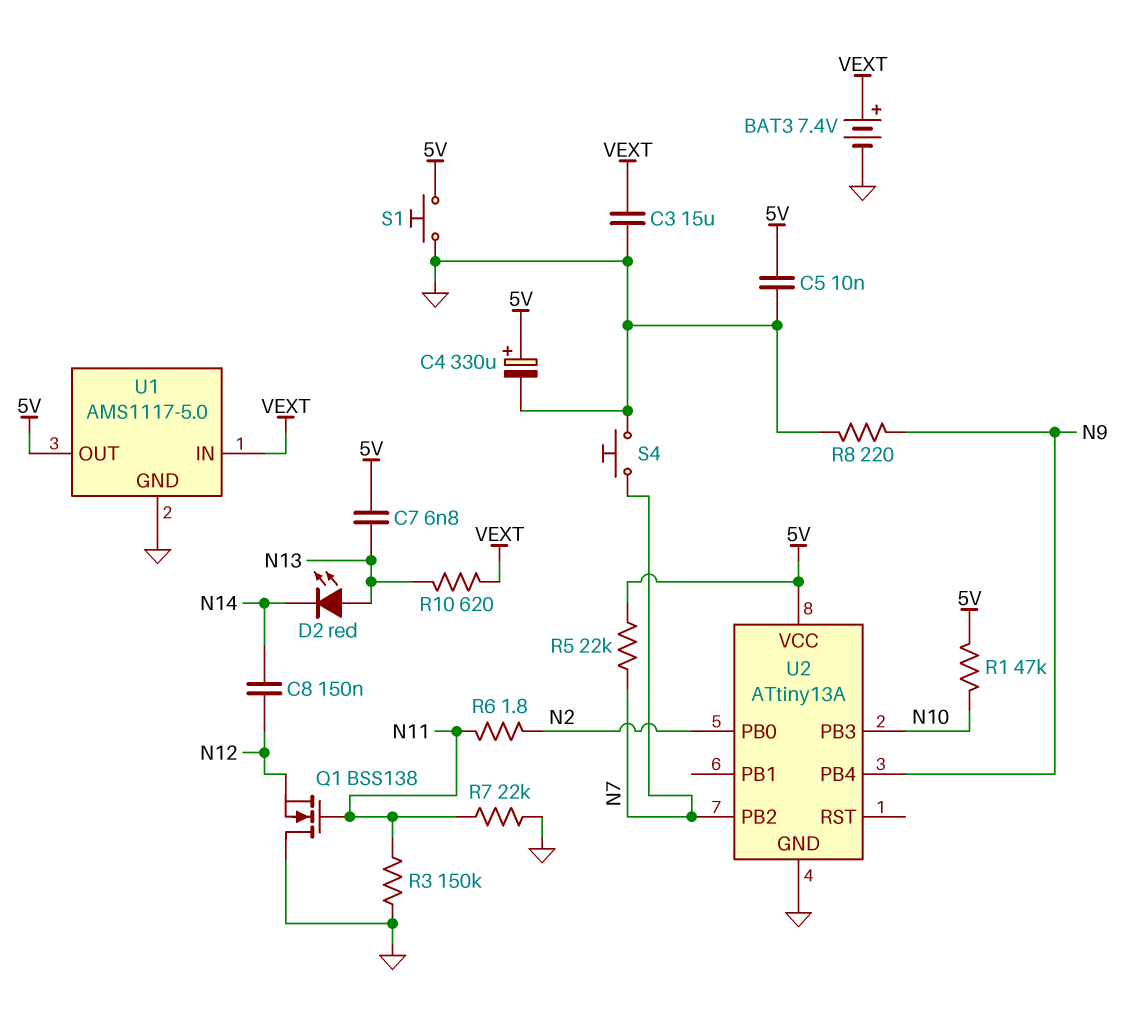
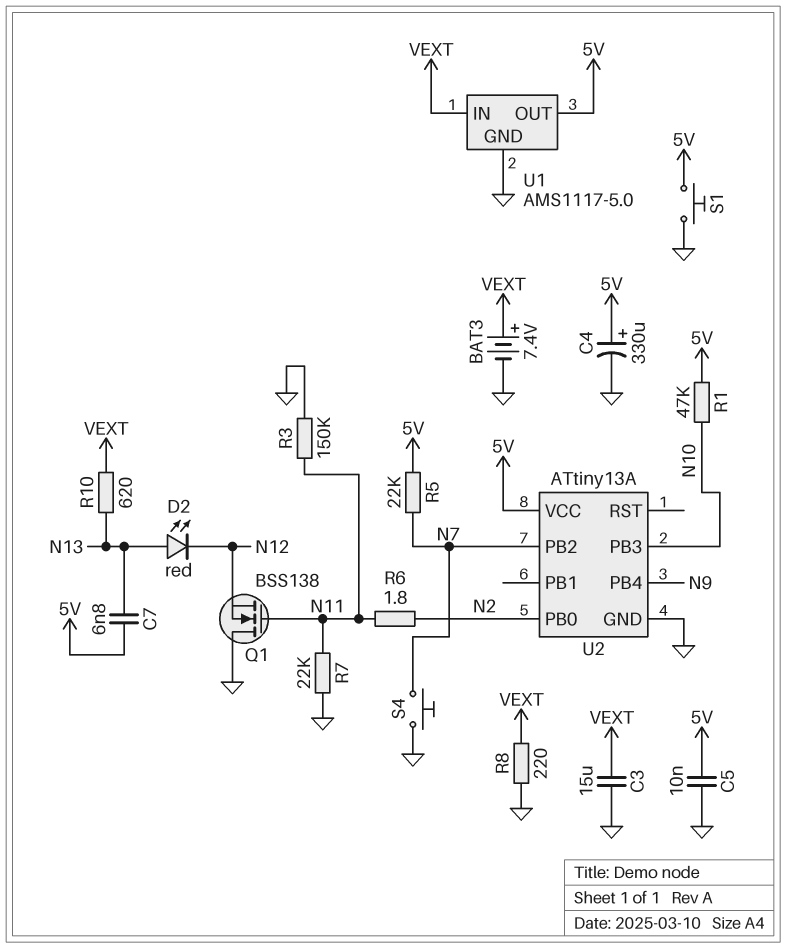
C8: 150nF (N12, N14) -> none
D2: LED red (A N13, K N14) -> LED red (A N13, K N12)
R8: 220 (GND, N9) -> 220 (GND, VEXT)

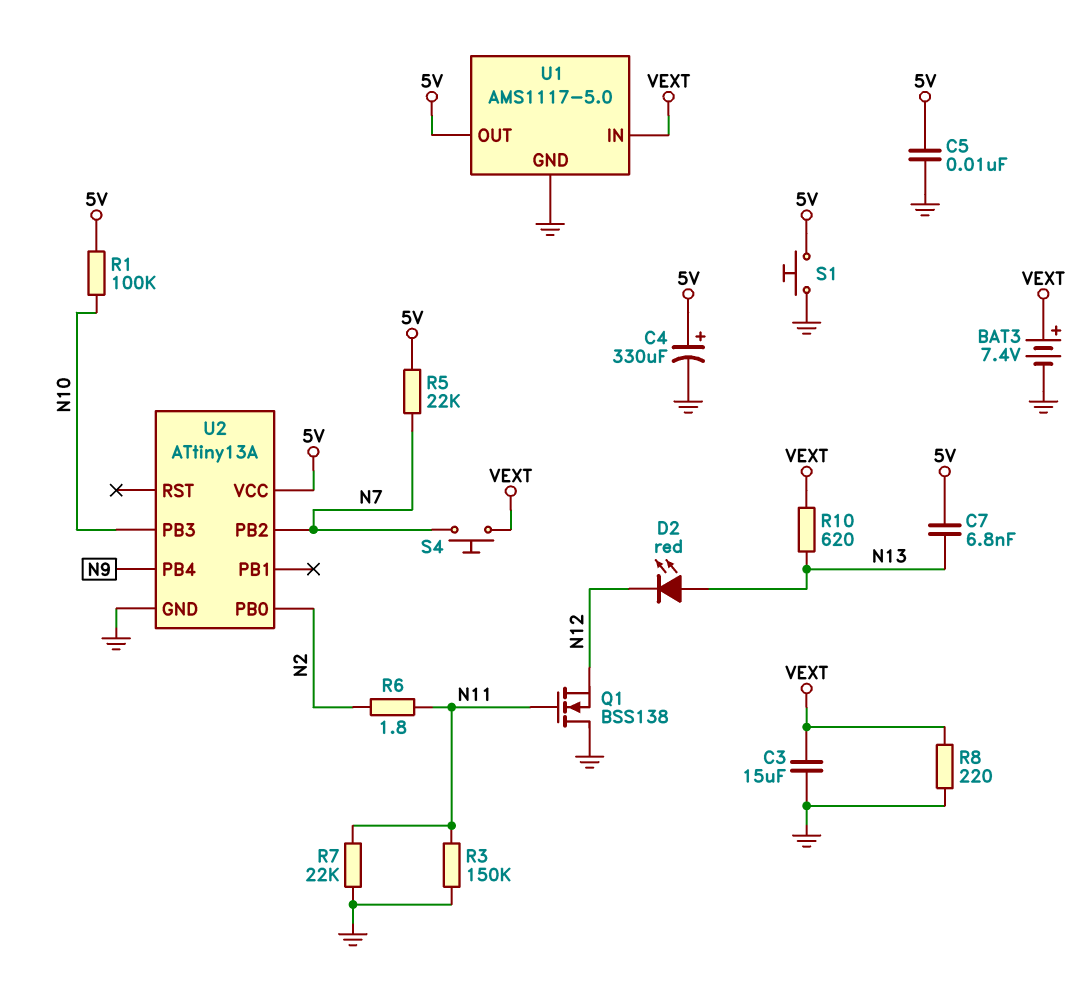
R1: 47k (5V, N10) -> 100k (5V, N10)
S4: button (GND, N7) -> button (N7, VEXT)

